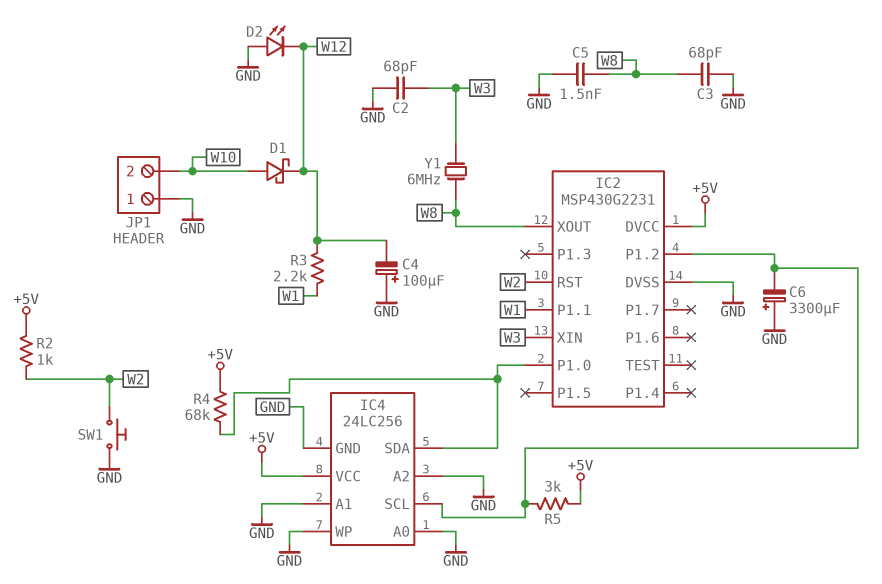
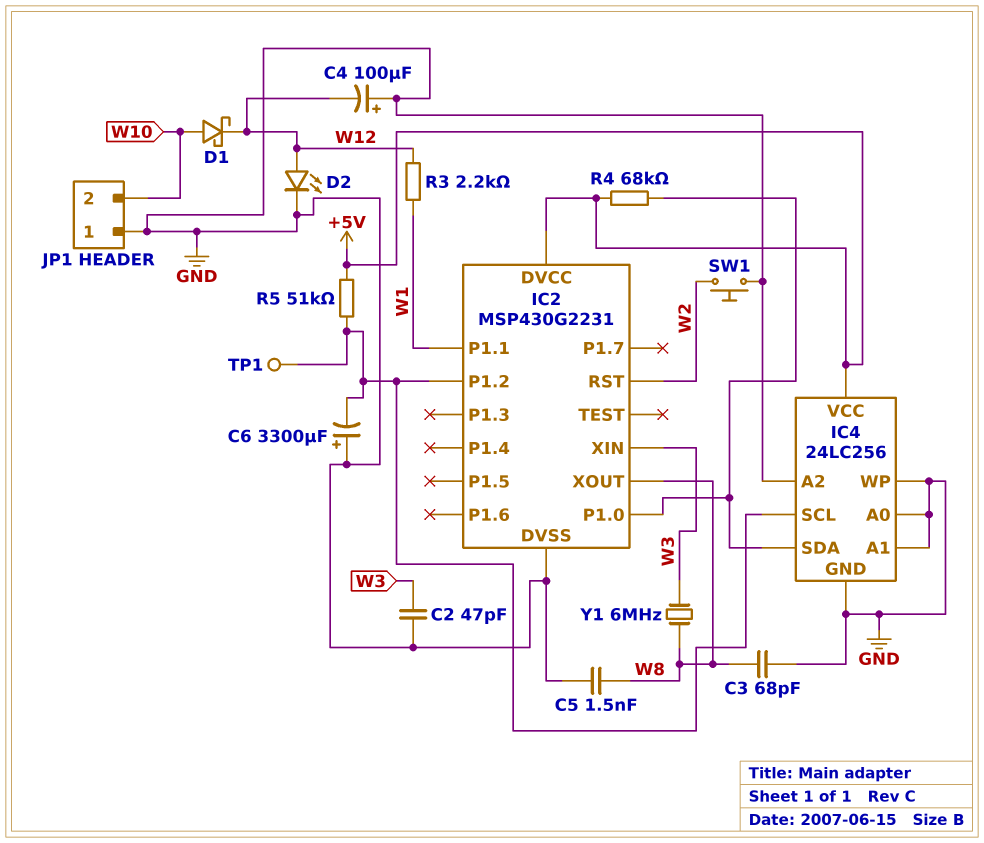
C2: 68pF (GND, W3) -> 47pF (GND, W3)
D2: LED (A GND, K W12) -> LED (A W12, K GND)
R2: 1k (+5V, W2) -> none
R5: 3k (+5V, IC2/P1.2) -> 51k (+5V, IC2/P1.2)
TP1: none -> test point (IC2/P1.2)

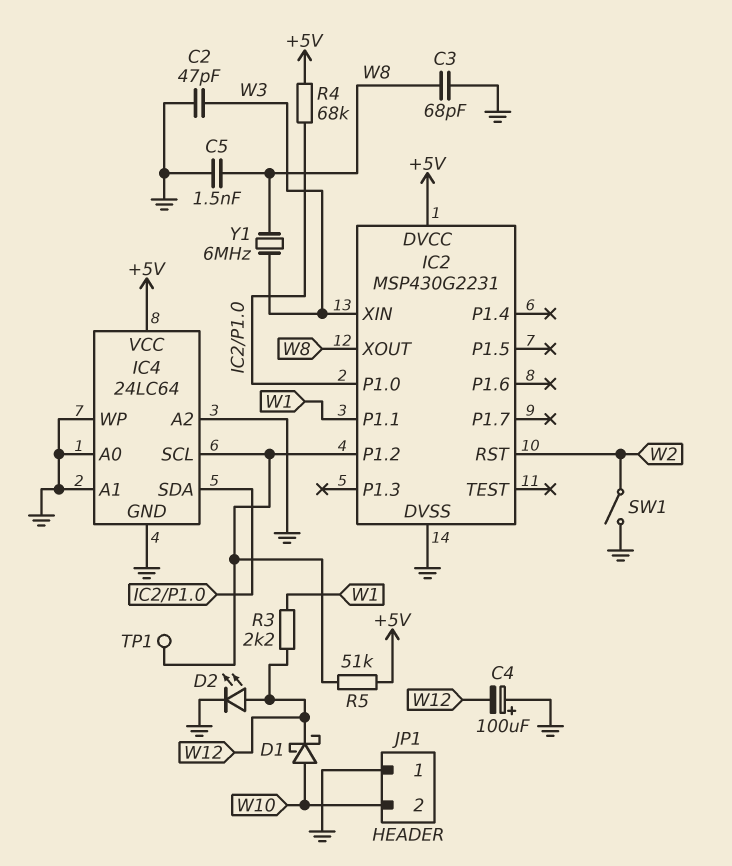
C6: 3300uF (plus GND, minus IC2/P1.2) -> none
IC4: 24LC256 -> 24LC64
SW1: button (GND, W2) -> switch (GND, W2)

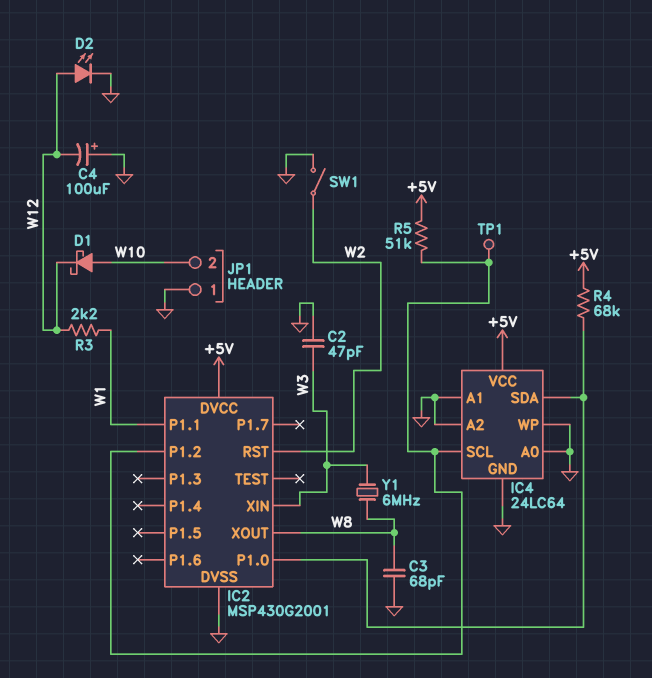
C5: 1.5nF (GND, W8) -> none
IC2: MSP430G2231 -> MSP430G2001

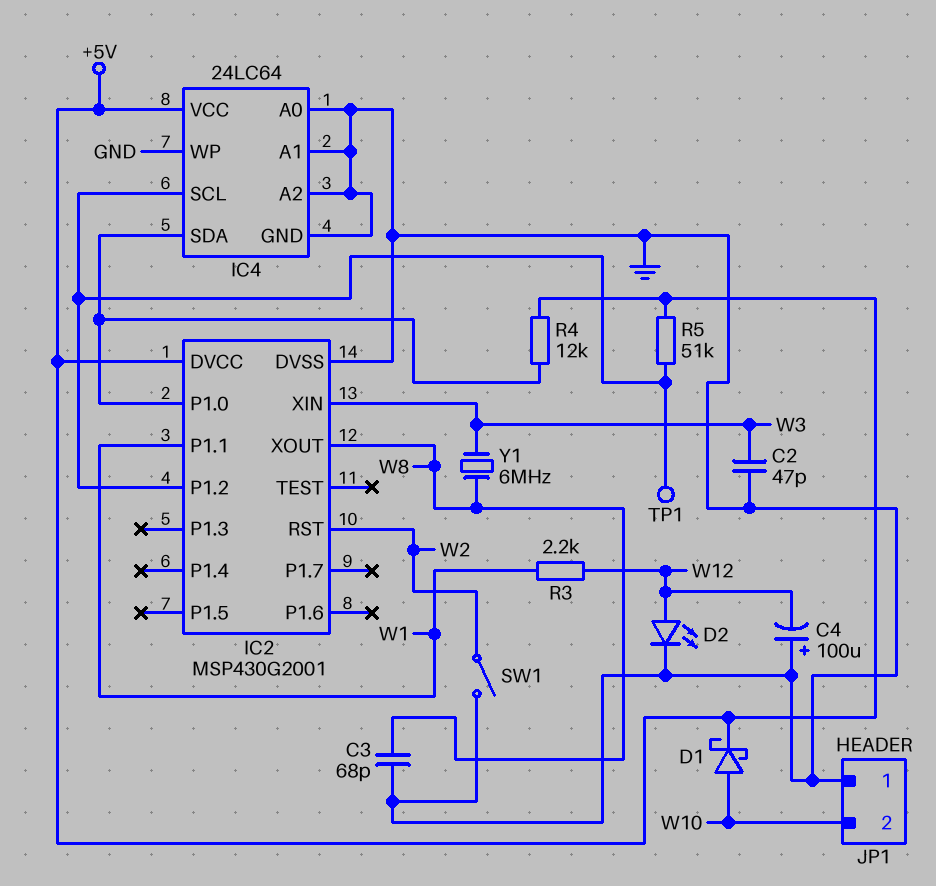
D1: schottky (A W10, K W12) -> schottky (A W10, K +5V)
R4: 68k (+5V, IC2/P1.0) -> 12k (+5V, IC2/P1.0)

